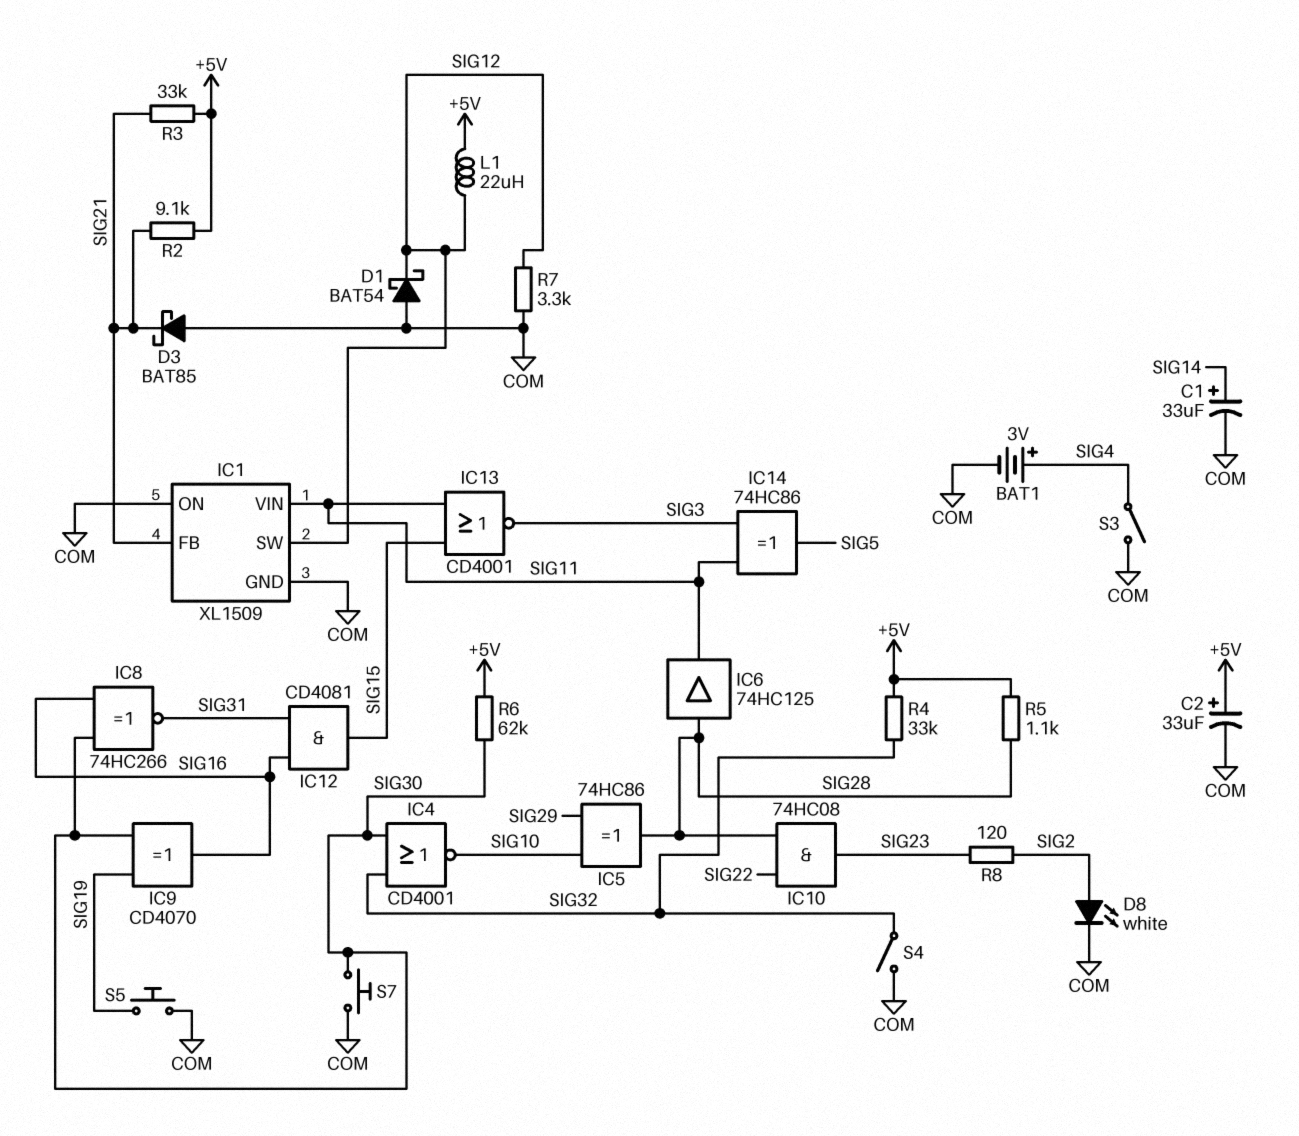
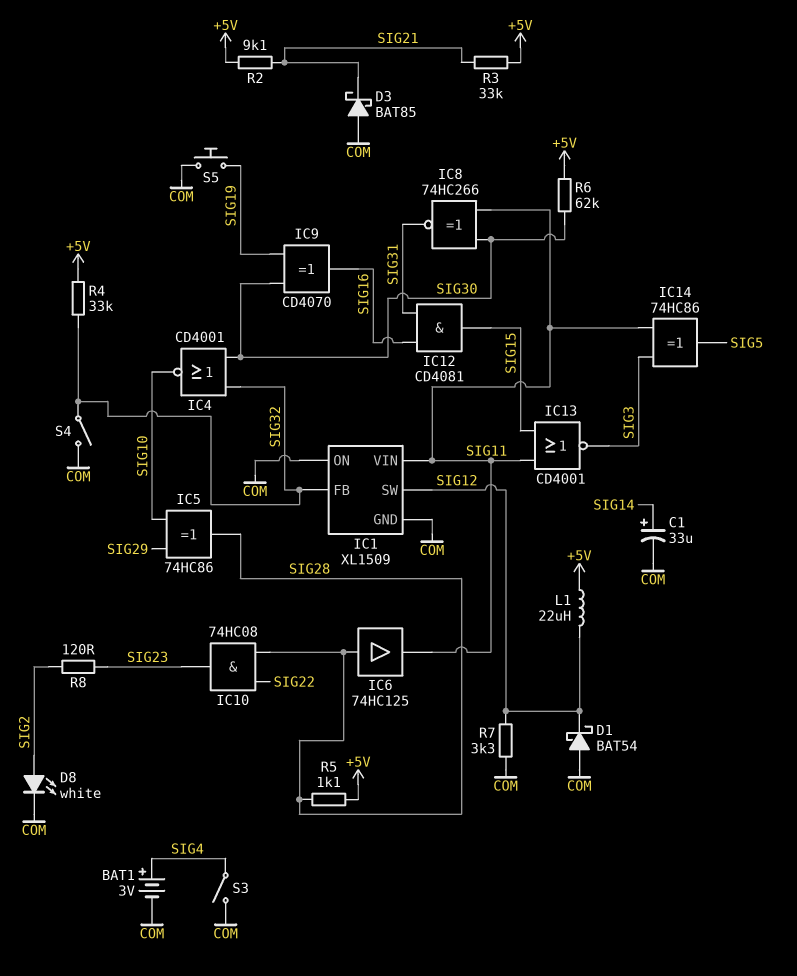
C2: 33uF (plus +5V, minus COM) -> none
IC1 pin FB: SIG21 -> SIG32
IC8: XNOR 74HC266 (in SIG16, in SIG30, out SIG31) -> XNOR 74HC266 (in SIG11, in SIG30, out SIG31)
S7: button (COM, SIG30) -> none

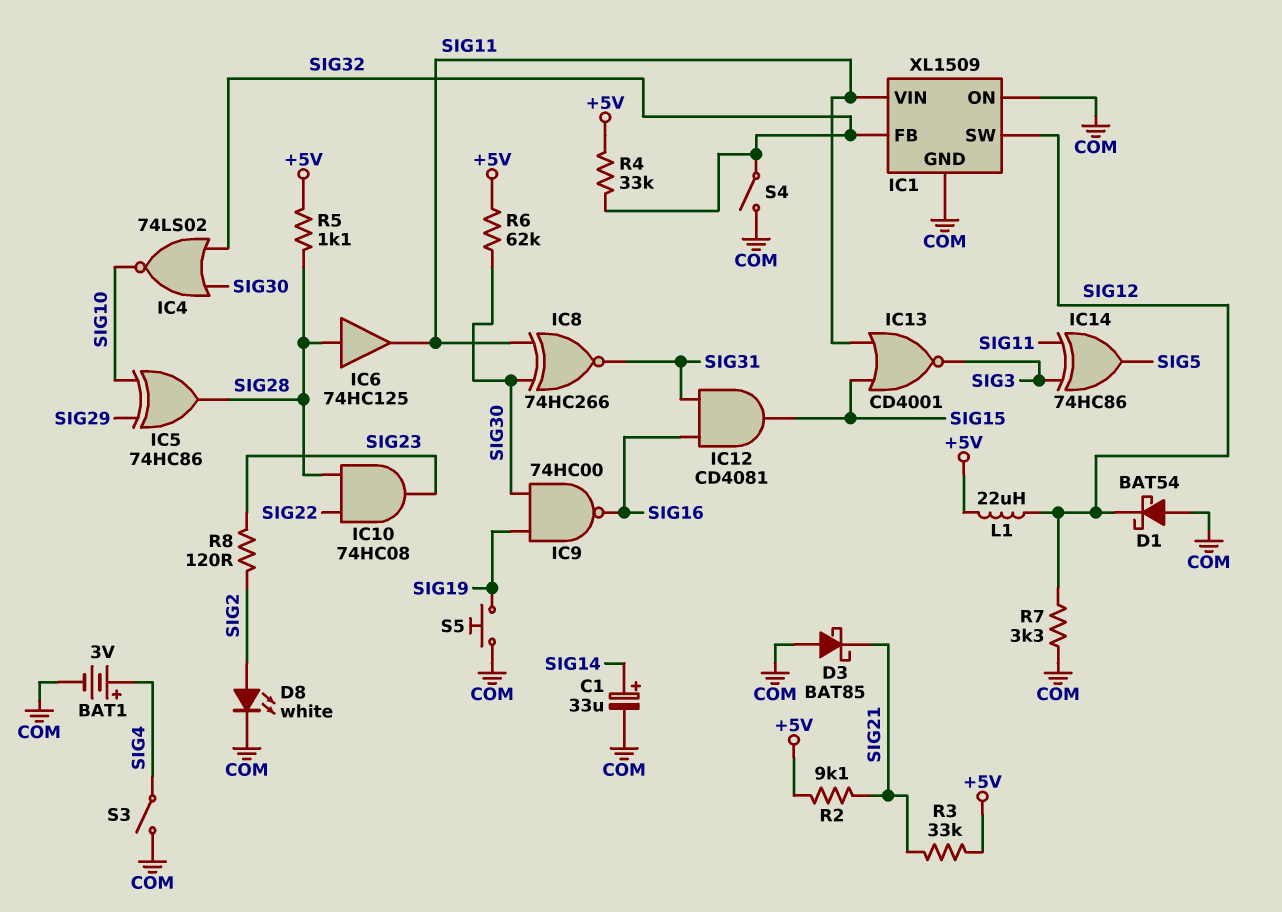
IC4: NOR CD4001 (in SIG30, in SIG32, out SIG10) -> NOR 74LS02 (in SIG30, in SIG32, out SIG10)
IC9: XOR CD4070 (in SIG19, in SIG30, out SIG16) -> NAND 74HC00 (in SIG19, in SIG30, out SIG16)

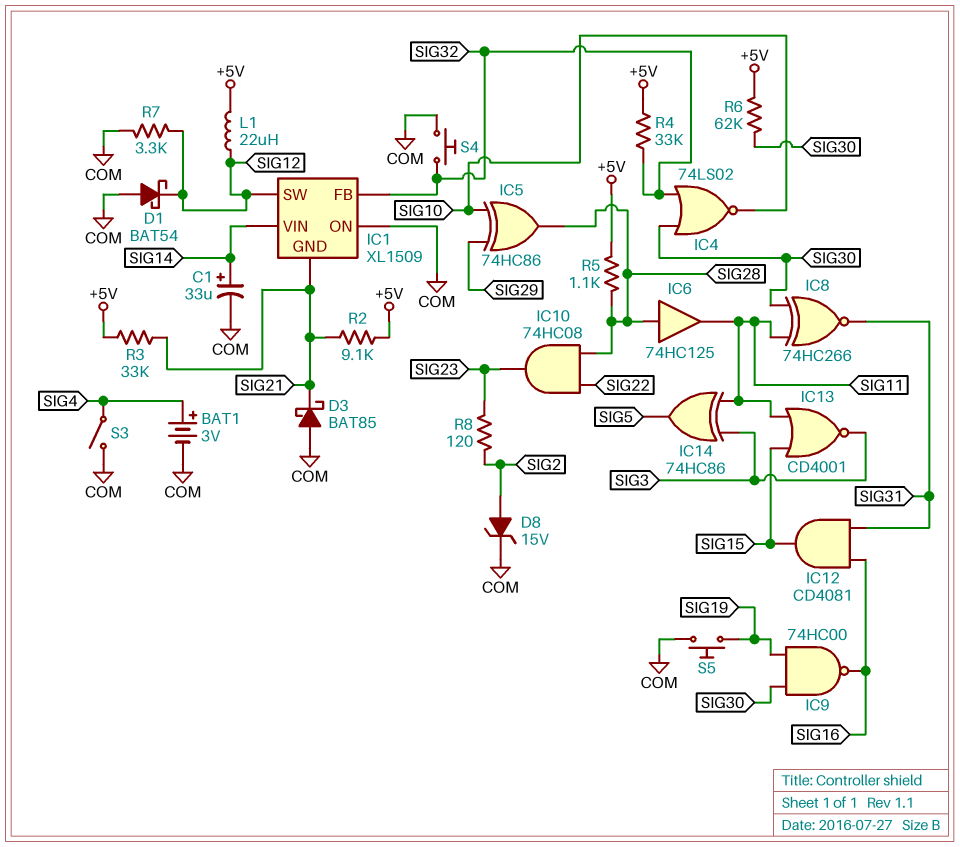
D8: LED white (A SIG2, K COM) -> zener 15V (A SIG2, K COM)
IC1 pin GND: COM -> SIG21
IC1 pin VIN: SIG11 -> SIG14
S4: switch (COM, SIG32) -> button (COM, SIG32)

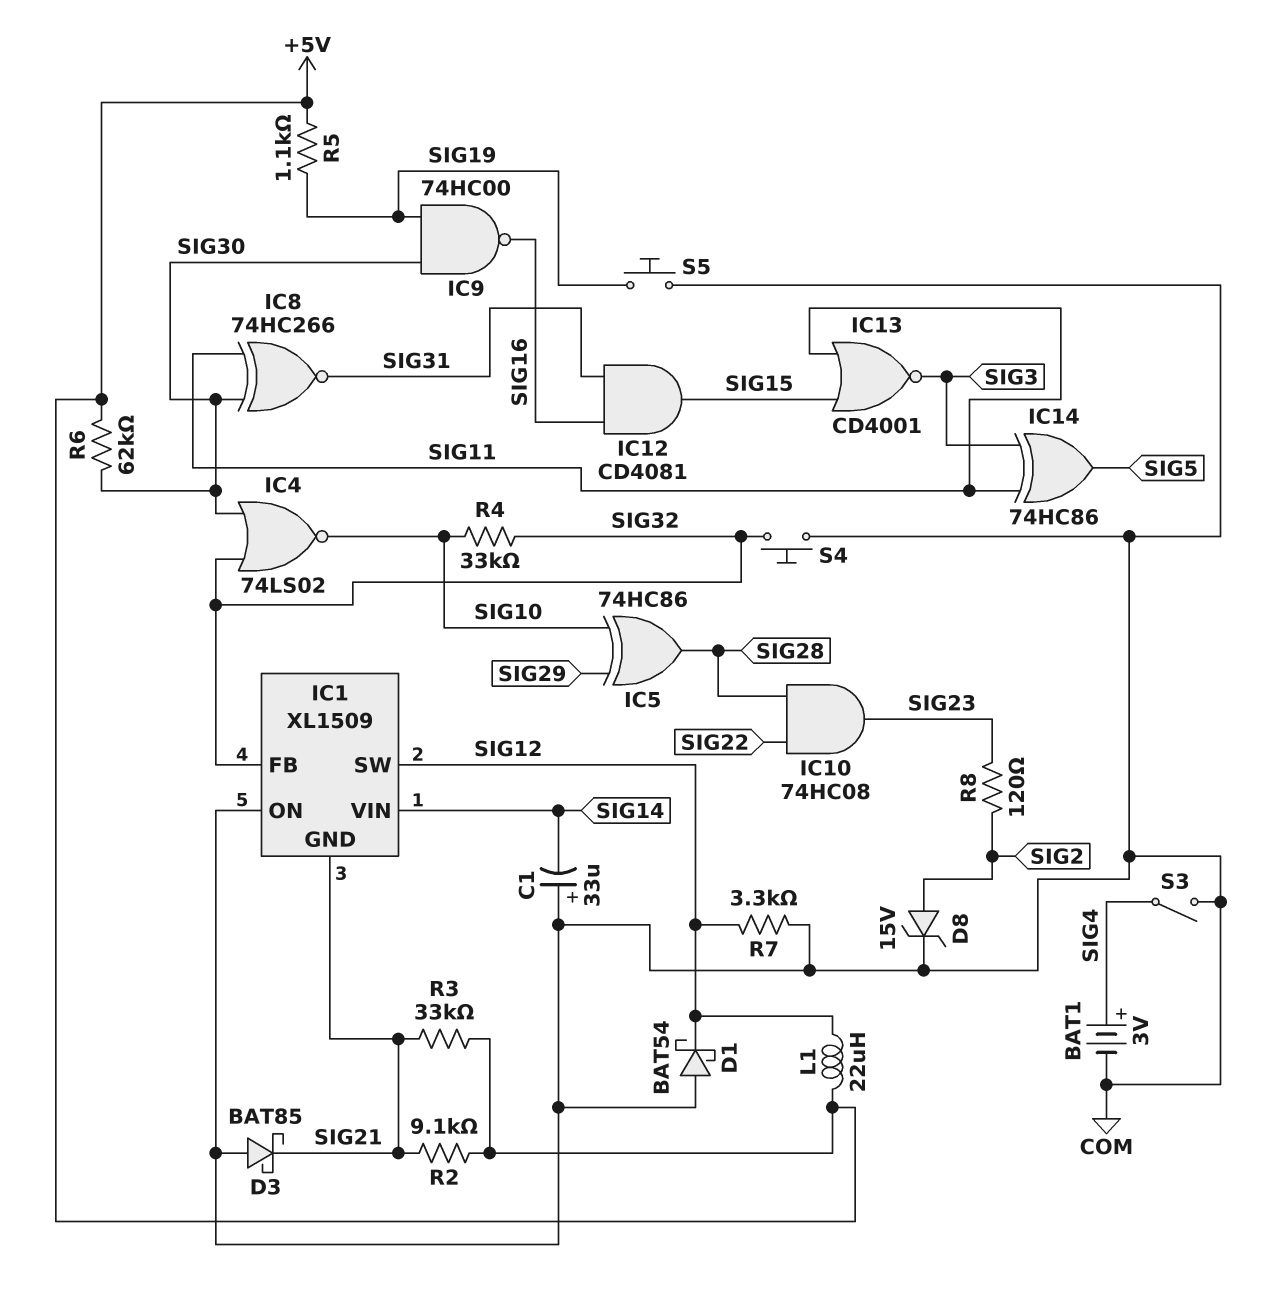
C1: 33uF (plus SIG14, minus COM) -> 33uF (plus COM, minus SIG14)
IC6: buffer 74HC125 (in SIG28, out SIG11) -> none
R4: 33k (+5V, SIG32) -> 33k (SIG10, SIG32)
R5: 1.1k (+5V, SIG28) -> 1.1k (+5V, SIG19)

